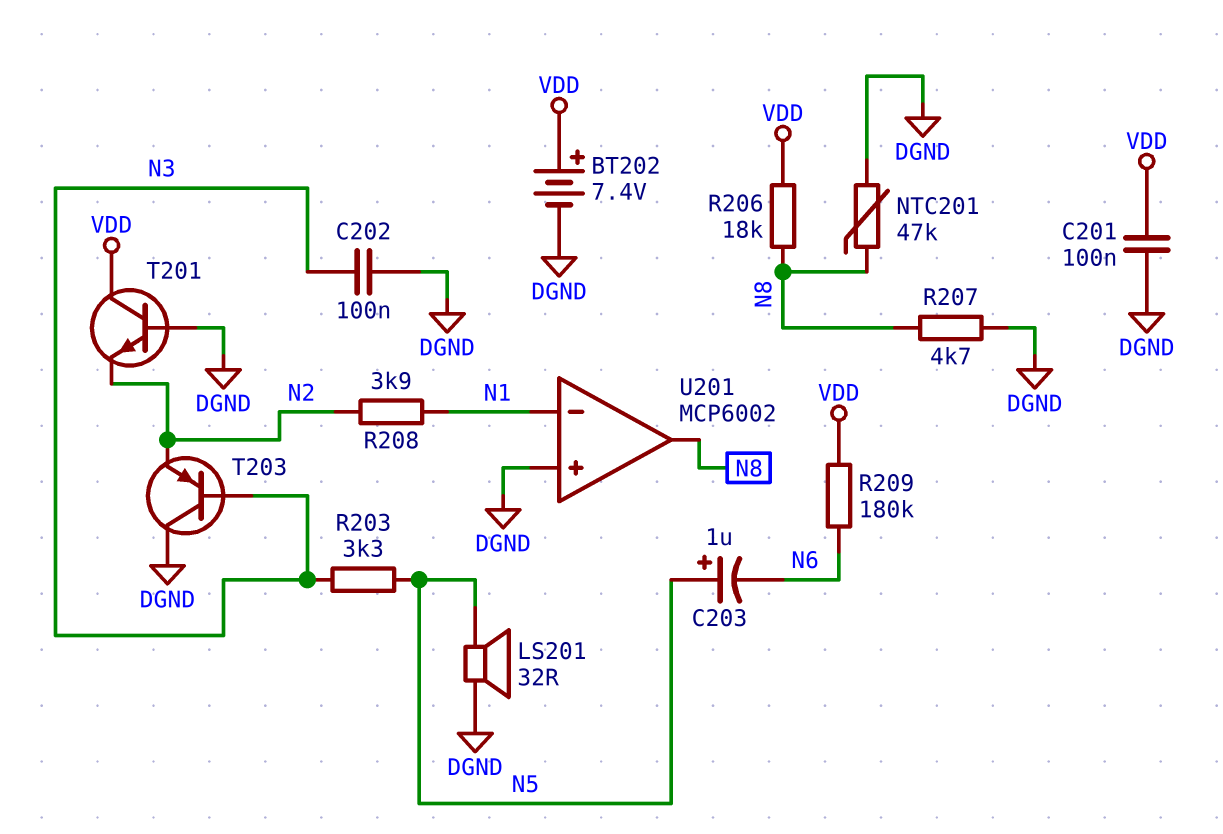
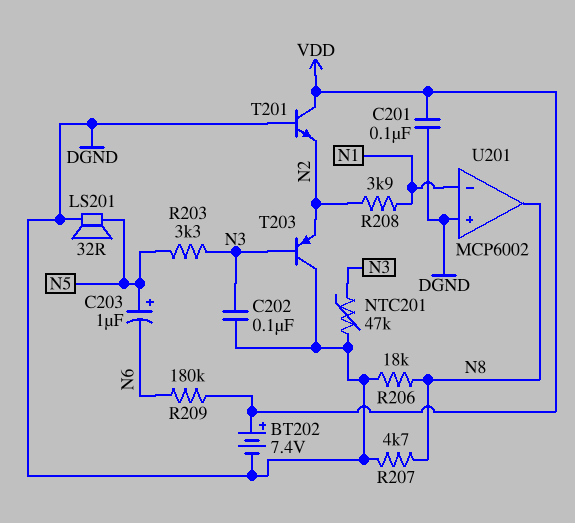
NTC201: 47k (DGND, N8) -> 47k (DGND, N3)
R206: 18k (N8, VDD) -> 18k (DGND, N8)

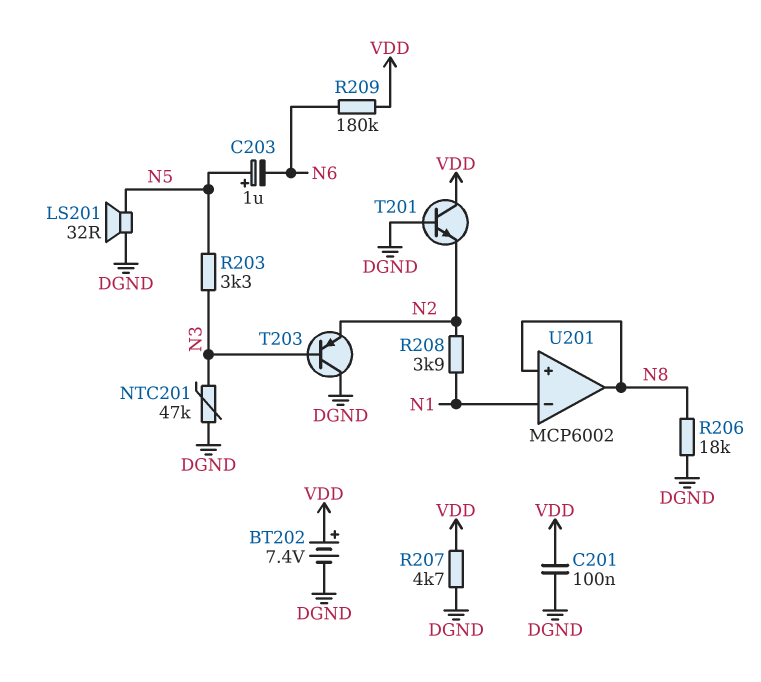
C202: 100nF (DGND, N3) -> none
R207: 4.7k (DGND, N8) -> 4.7k (DGND, VDD)
U201 pin in+: DGND -> N8

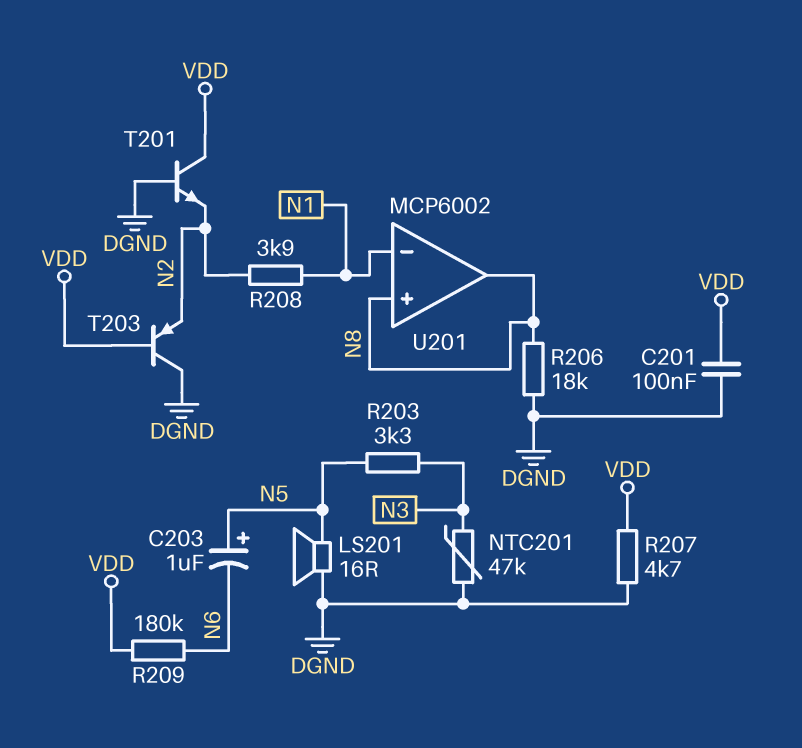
BT202: 7.4V (plus VDD, minus DGND) -> none
LS201: speaker 32R (DGND, N5) -> speaker 16R (DGND, N5)
T203: PNP (B N3, C DGND, E N2) -> PNP (B VDD, C DGND, E N2)

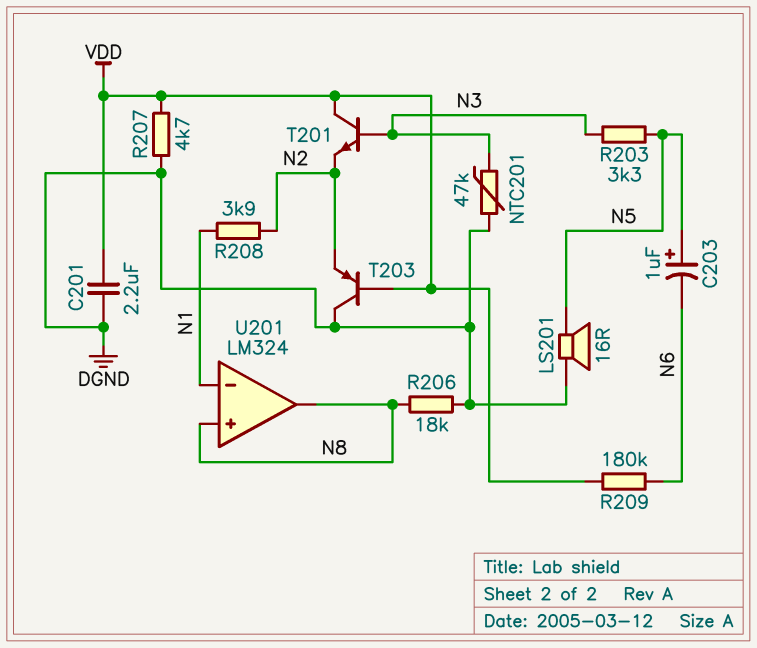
C201: 100nF (DGND, VDD) -> 2.2uF (DGND, VDD)
T201: NPN (B DGND, C VDD, E N2) -> NPN (B N3, C VDD, E N2)
U201: MCP6002 -> LM324

